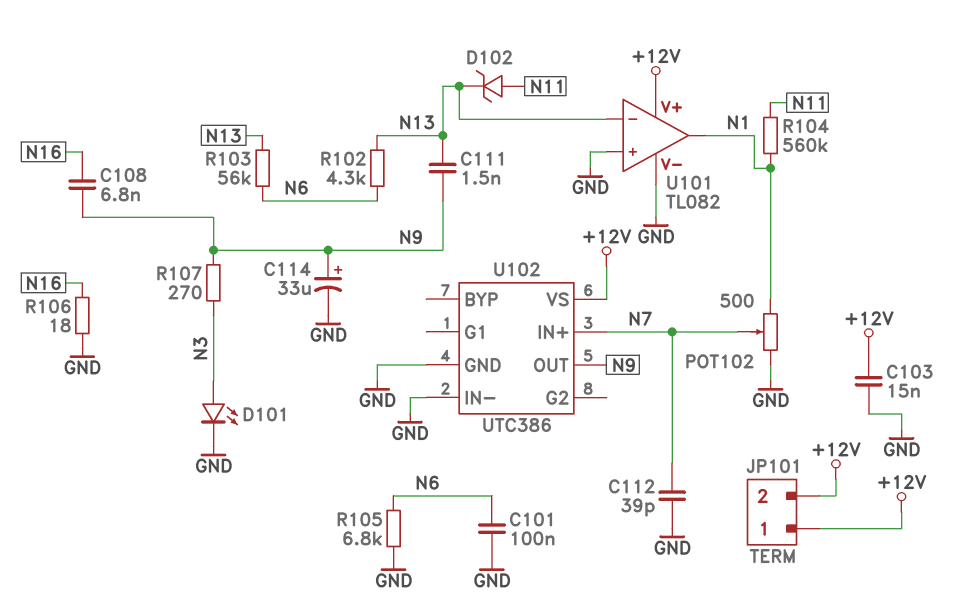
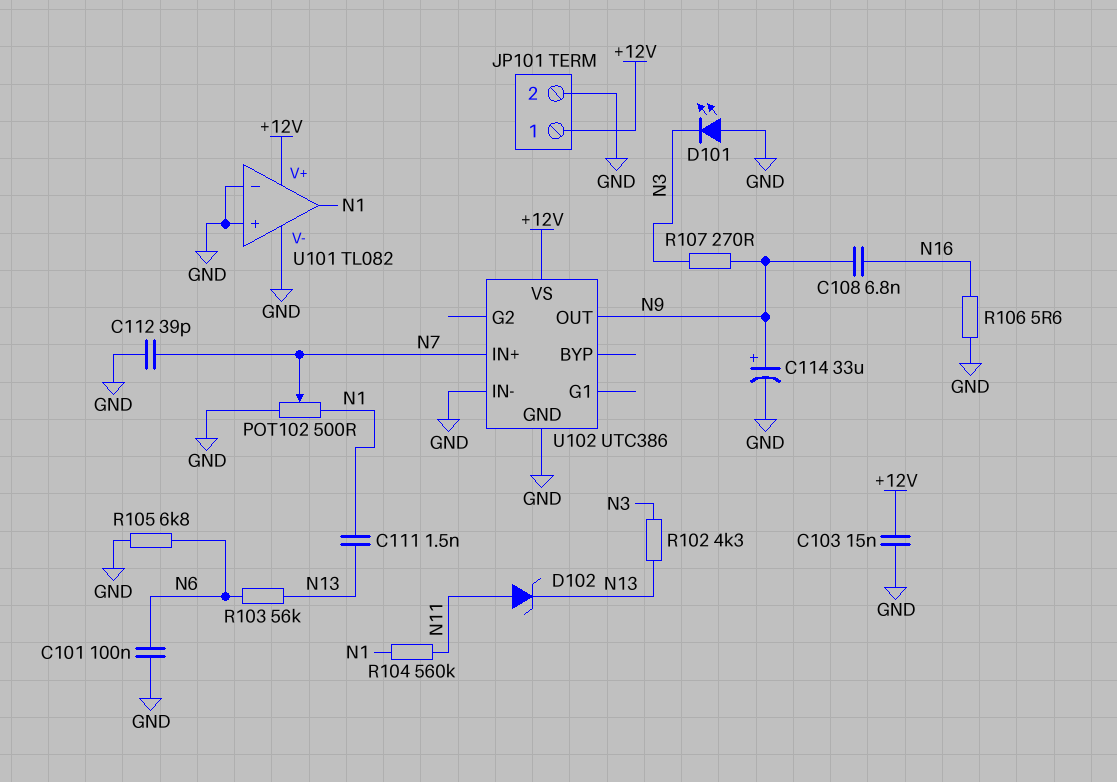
C111: 1.5nF (N9, N13) -> 1.5nF (N1, N13)
D101: LED (A N3, K GND) -> LED (A GND, K N3)
JP101 pin 2: +12V -> GND
R102: 4.3k (N6, N13) -> 4.3k (N3, N13)
R106: 18 (GND, N16) -> 5.6 (GND, N16)
U101 pin in-: N13 -> GND

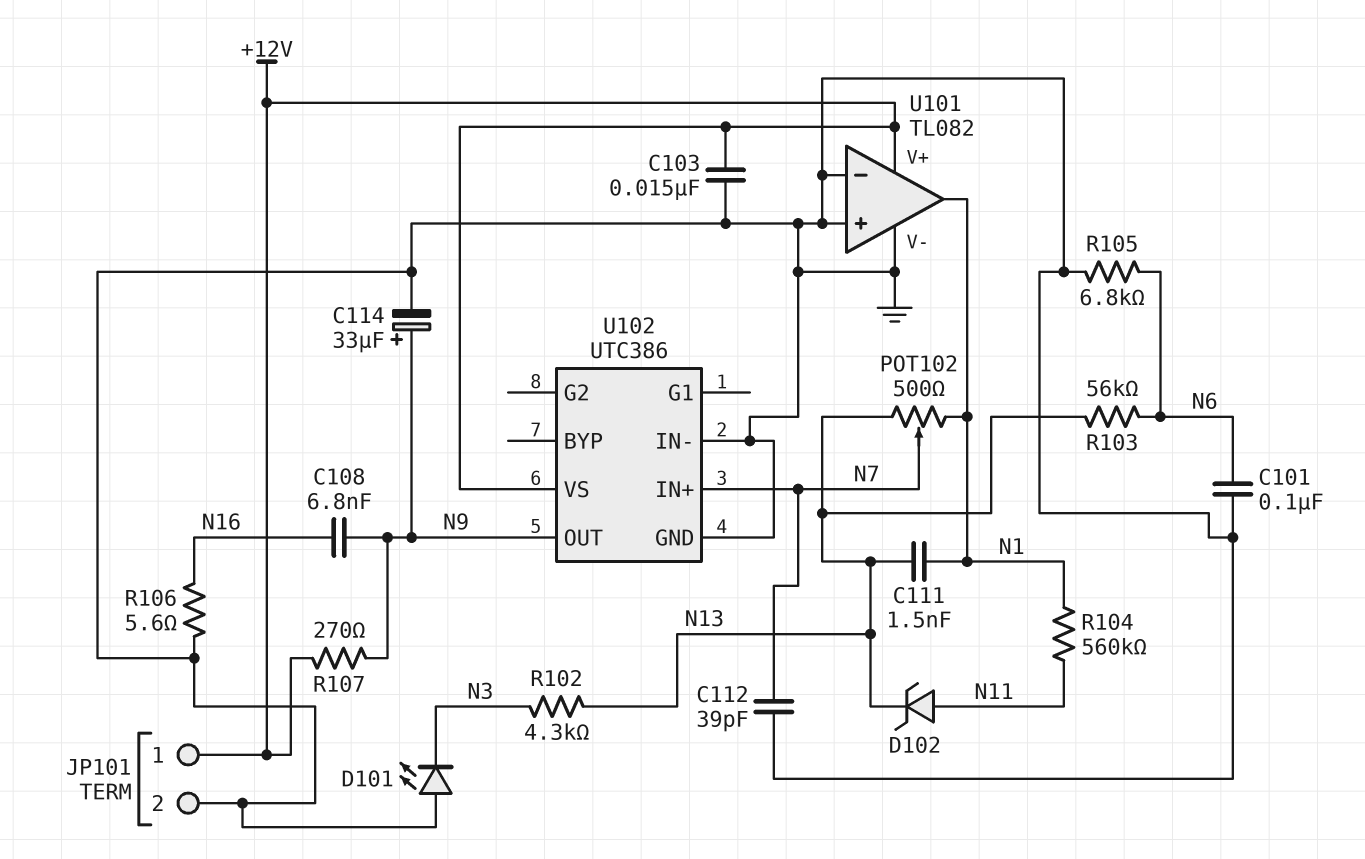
POT102: 500 (GND, N1, wiper N7) -> 500 (N1, N13, wiper N7)
R107: 270 (N3, N9) -> 270 (+12V, N9)

